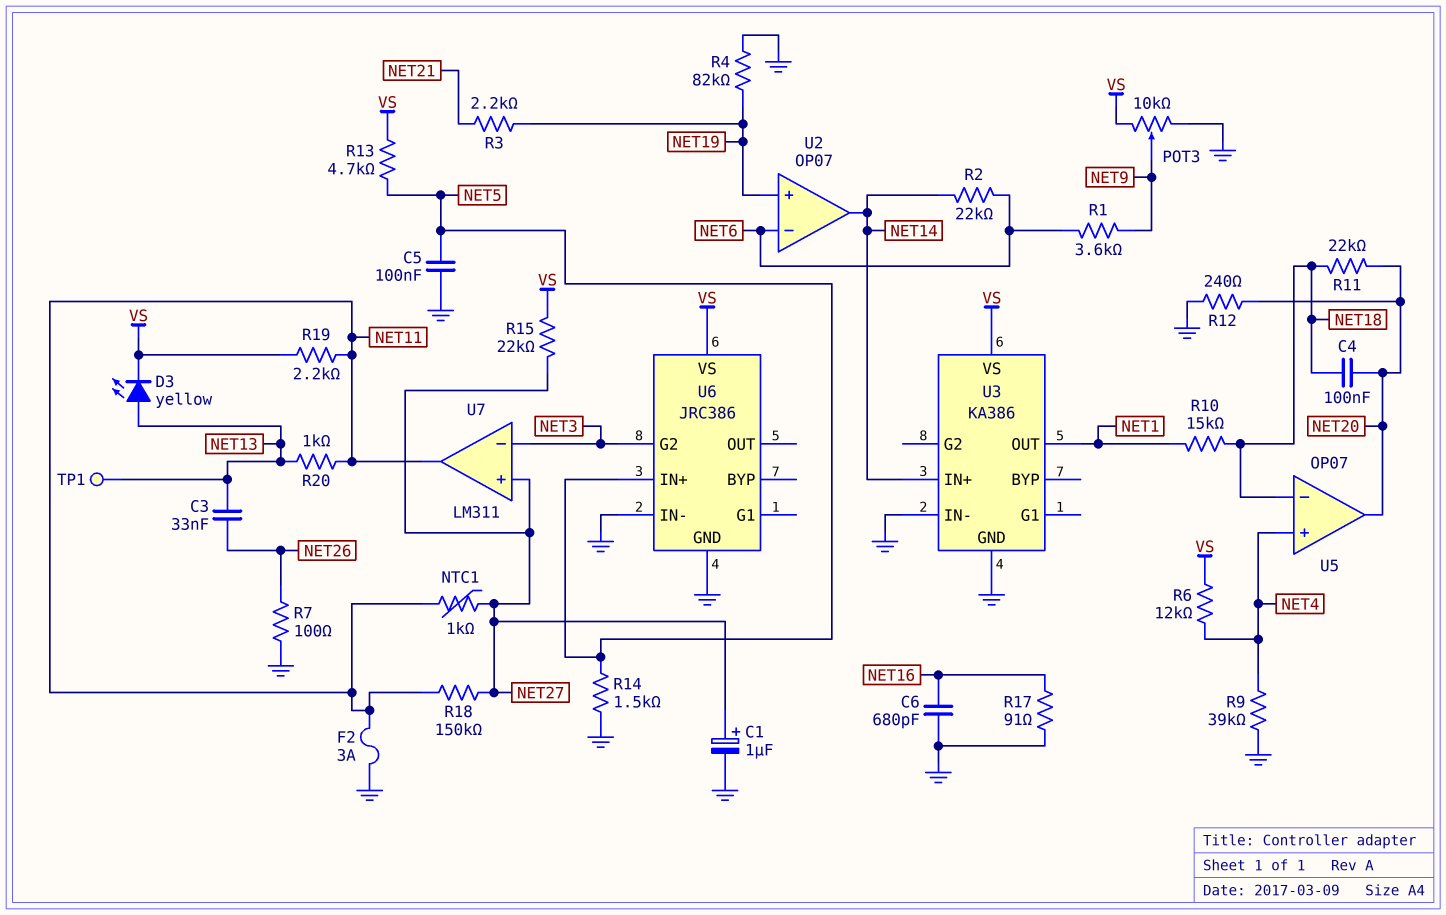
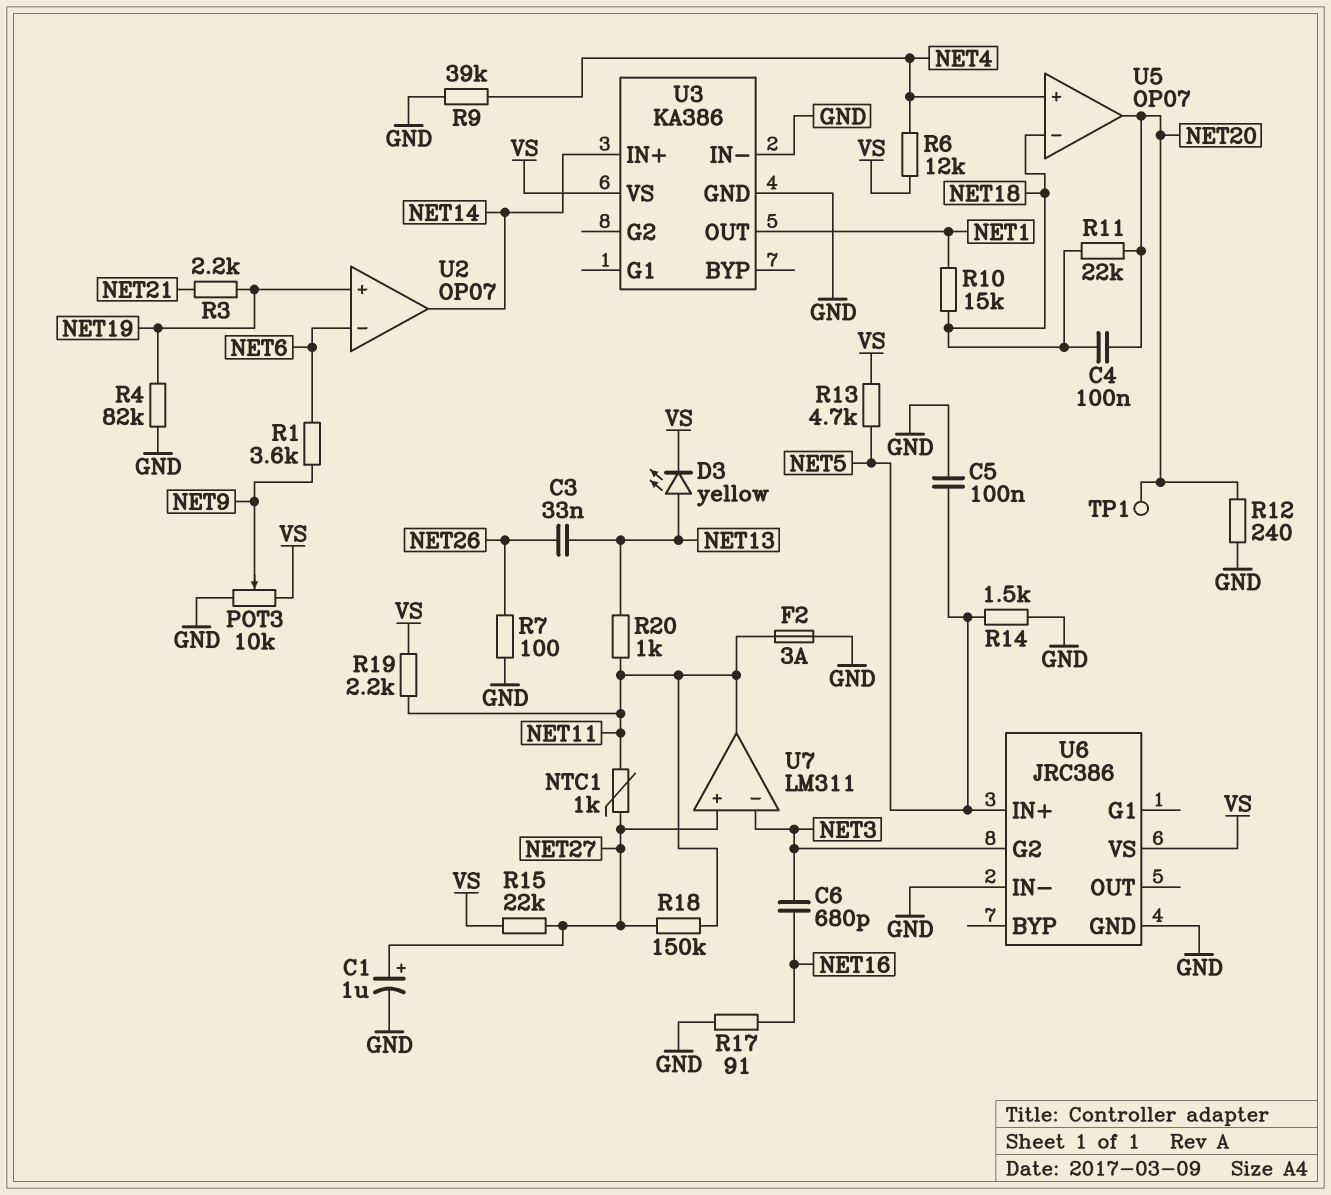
C6: 680pF (GND, NET16) -> 680pF (NET3, NET16)
R2: 22k (NET6, NET14) -> none
TP1: test point (NET13) -> test point (NET20)

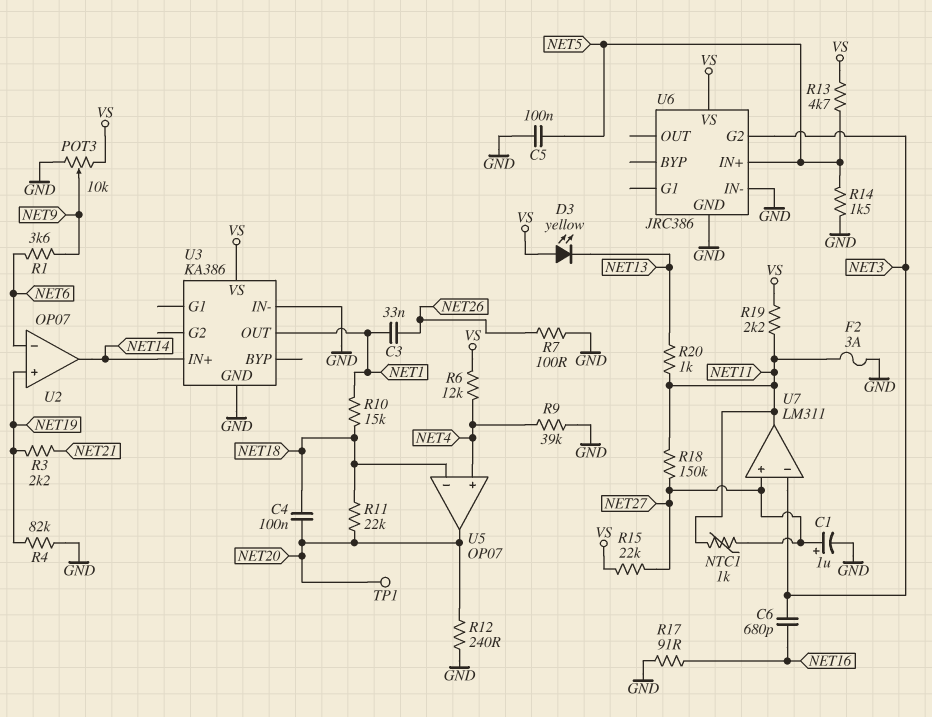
C3: 33nF (NET13, NET26) -> 33nF (NET1, NET26)
D3: LED yellow (A NET13, K VS) -> LED yellow (A VS, K NET13)

